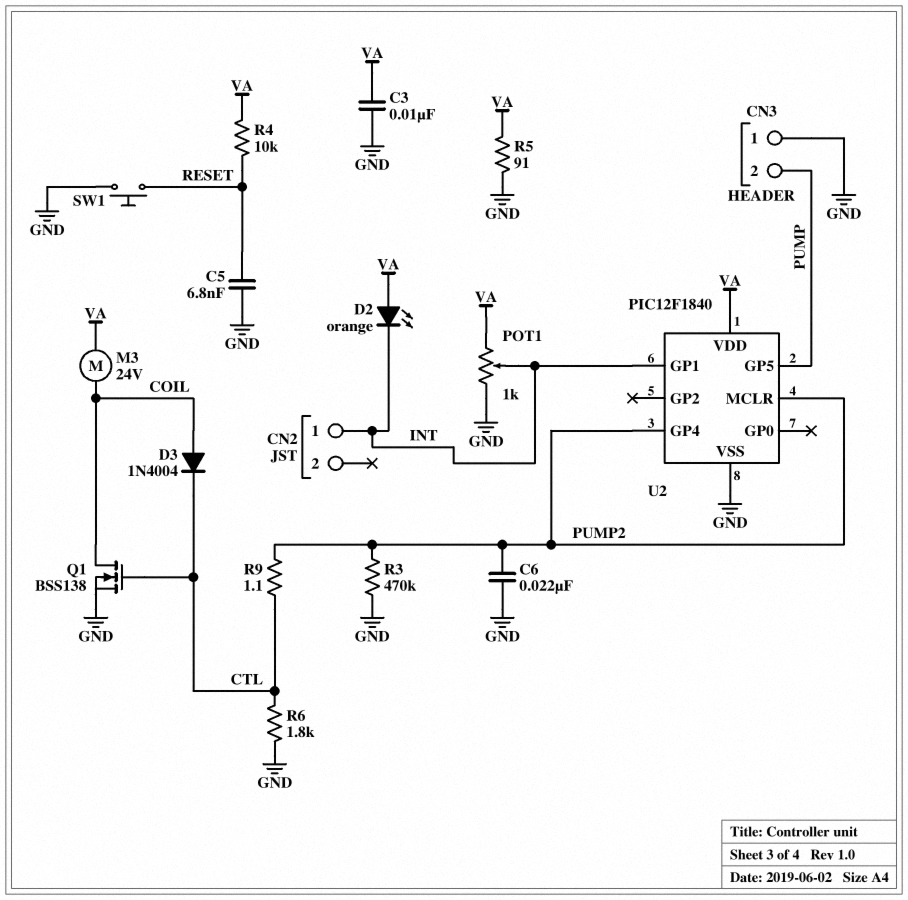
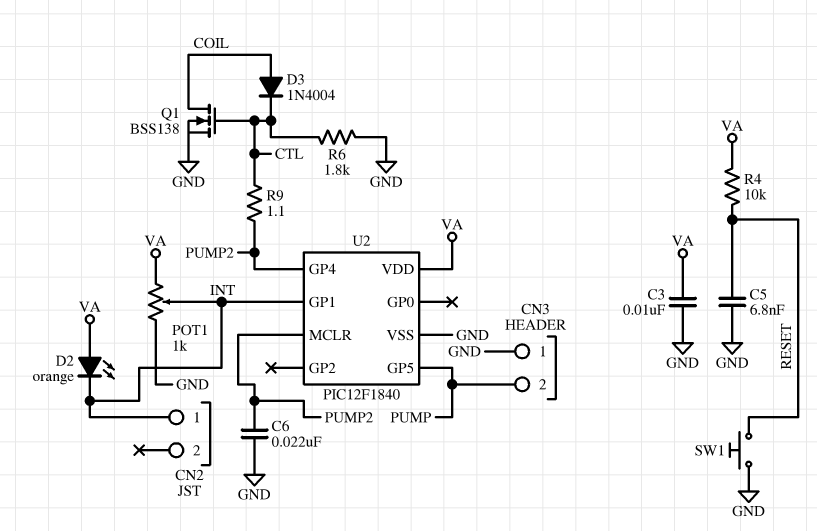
M3: motor 24V (COIL, VA) -> none
R3: 470k (GND, PUMP2) -> none
R5: 91 (GND, VA) -> none

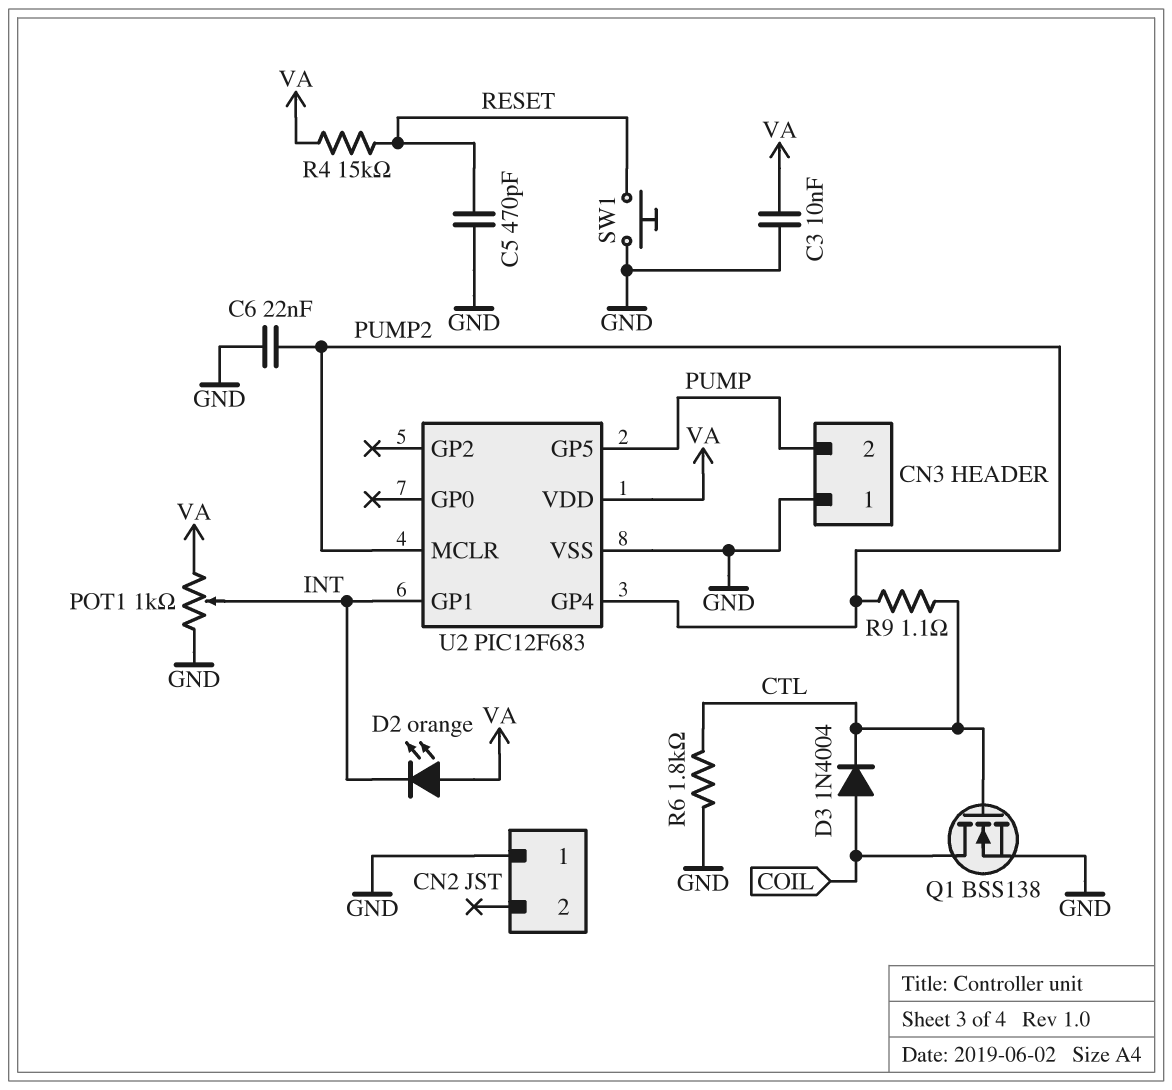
C5: 6.8nF (GND, RESET) -> 470pF (GND, RESET)
CN2 pin 1: INT -> GND
R4: 10k (RESET, VA) -> 15k (RESET, VA)
U2: PIC12F1840 -> PIC12F683

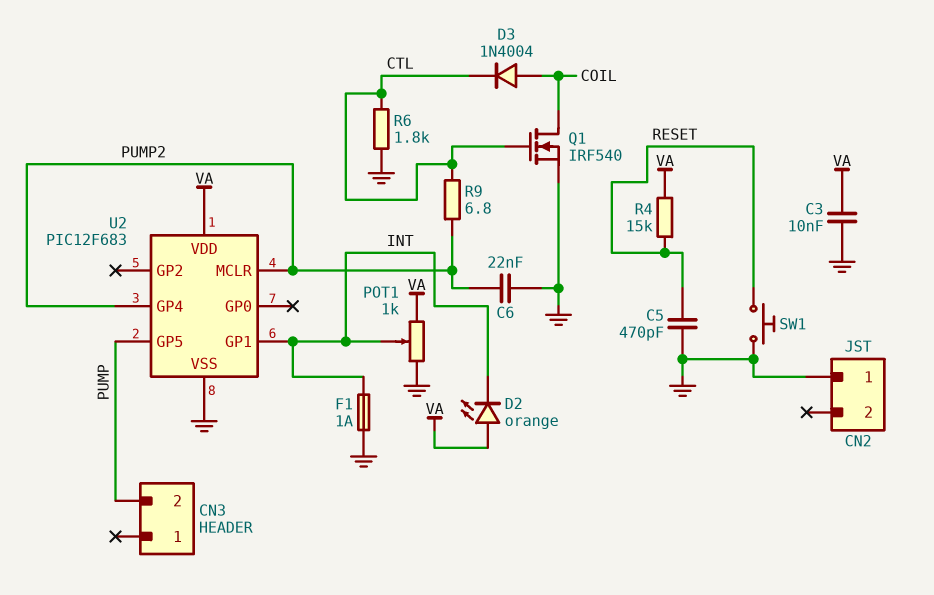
CN3 pin 1: GND -> none
F1: none -> 1A (GND, INT)
Q1: NMOS BSS138 (G CTL, D COIL, S GND) -> NMOS IRF540 (G CTL, D COIL, S GND)
R9: 1.1 (CTL, PUMP2) -> 6.8 (CTL, PUMP2)

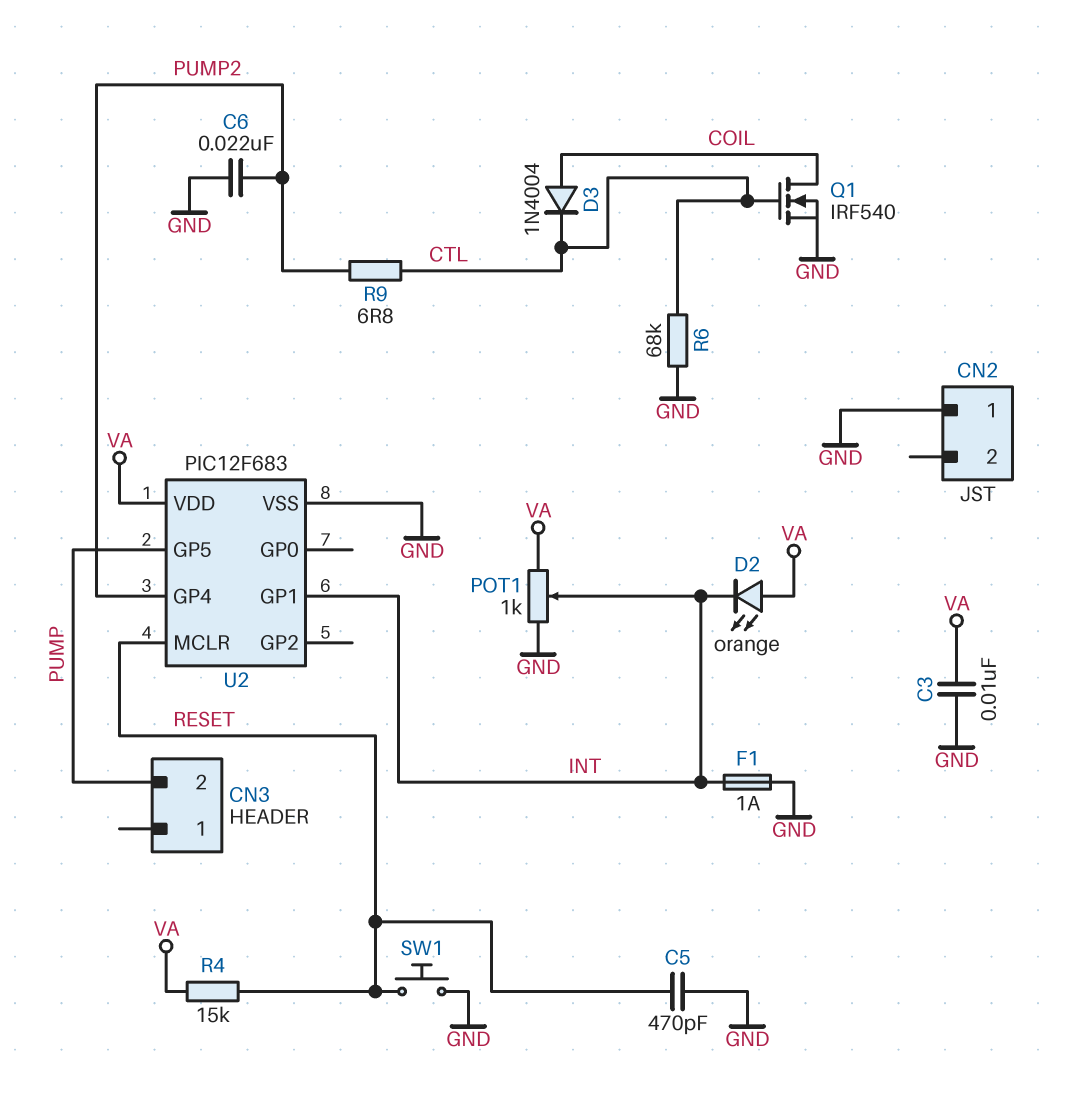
R6: 1.8k (CTL, GND) -> 68k (CTL, GND)
U2 pin MCLR: PUMP2 -> RESET

